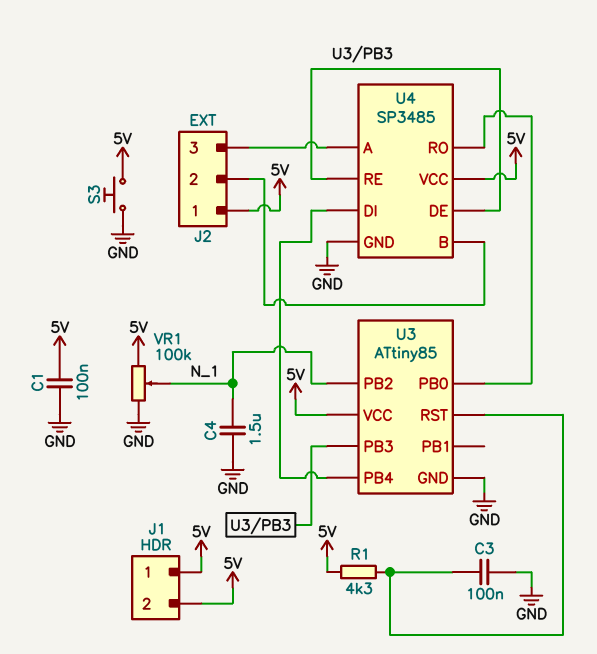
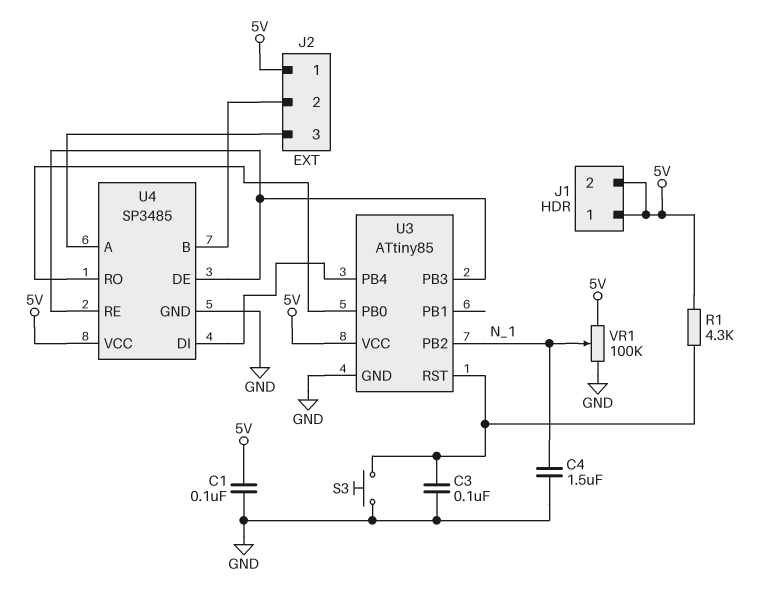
S3: button (5V, GND) -> button (GND, U3/RST)

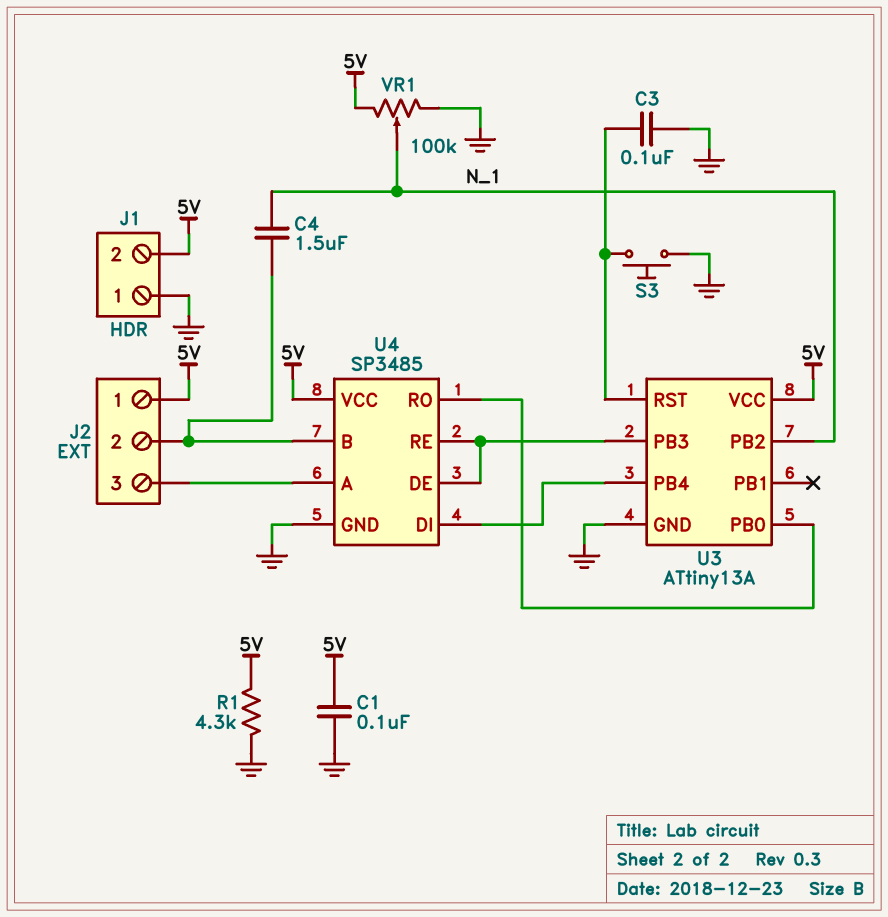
C4: 1.5uF (GND, N_1) -> 1.5uF (J2/2, N_1)
J1 pin 1: 5V -> GND
R1: 4.3k (5V, U3/RST) -> 4.3k (5V, GND)
U3: ATtiny85 -> ATtiny13A

